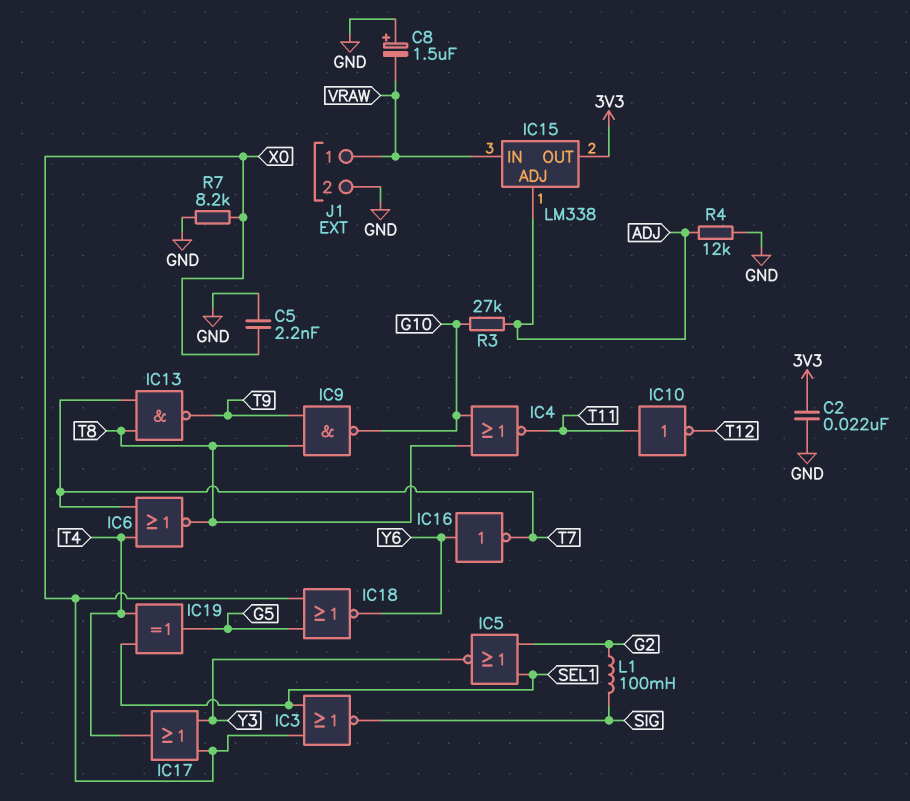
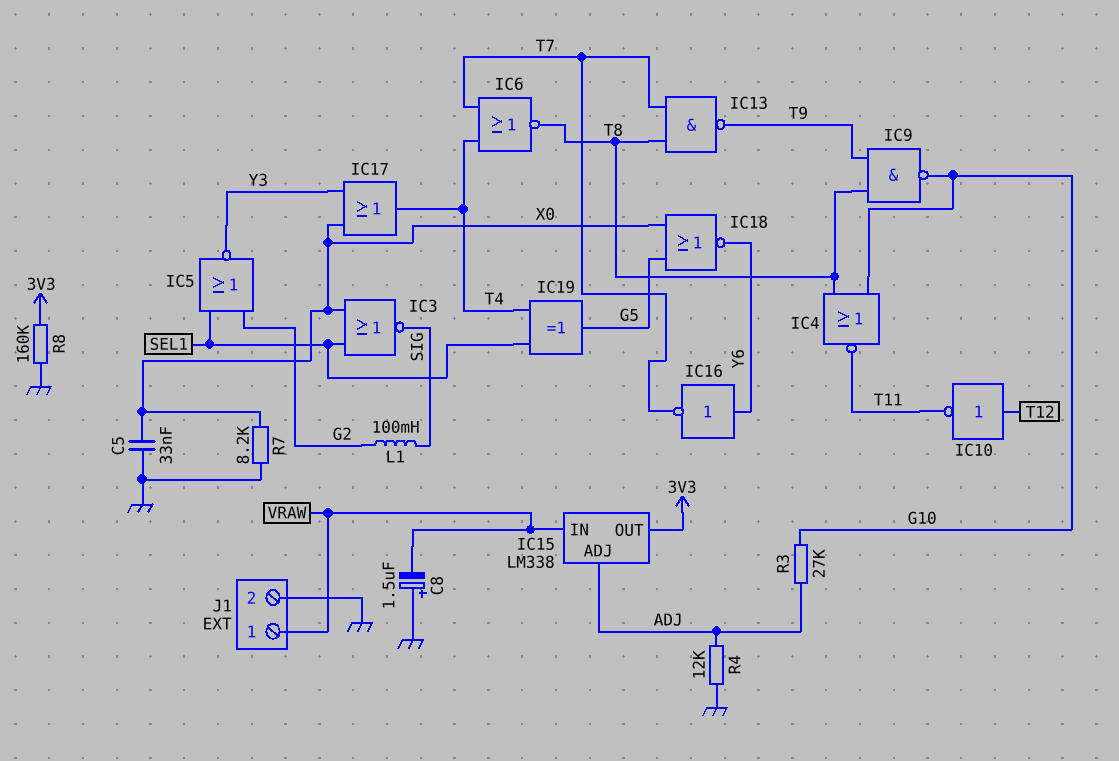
C2: 22nF (3V3, GND) -> none
C5: 2.2nF (GND, X0) -> 33nF (GND, X0)
IC10: NOT (in T11, out T12) -> NOT (in T12, out T11)
R8: none -> 160k (3V3, GND)

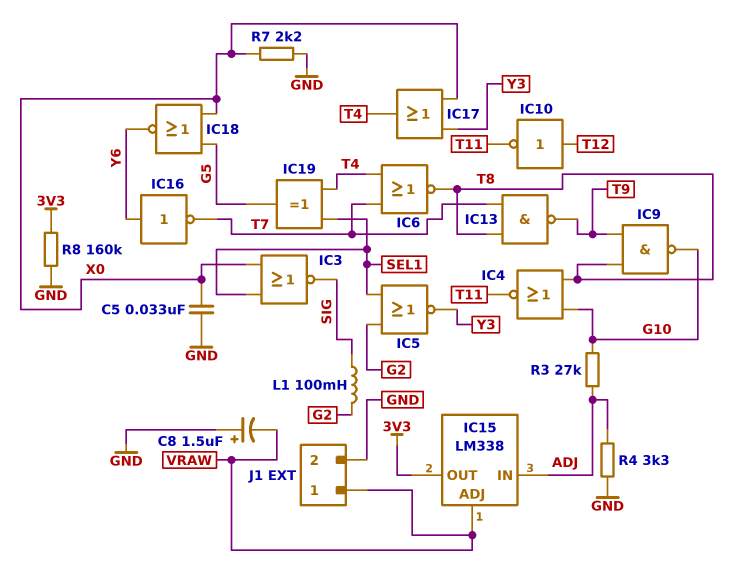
IC15 pin ADJ: ADJ -> VRAW
IC15 pin IN: VRAW -> ADJ
R4: 12k (ADJ, GND) -> 3.3k (ADJ, GND)
R7: 8.2k (GND, X0) -> 2.2k (GND, X0)

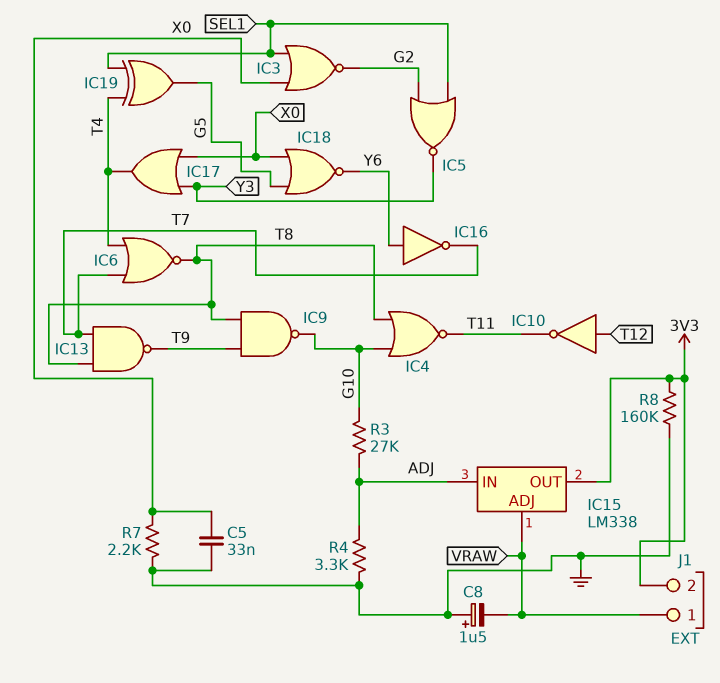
IC3: NOR (in SEL1, in X0, out SIG) -> NOR (in SEL1, in X0, out G2)
J1 pin 2: GND -> 3V3
L1: 100mH (G2, SIG) -> none

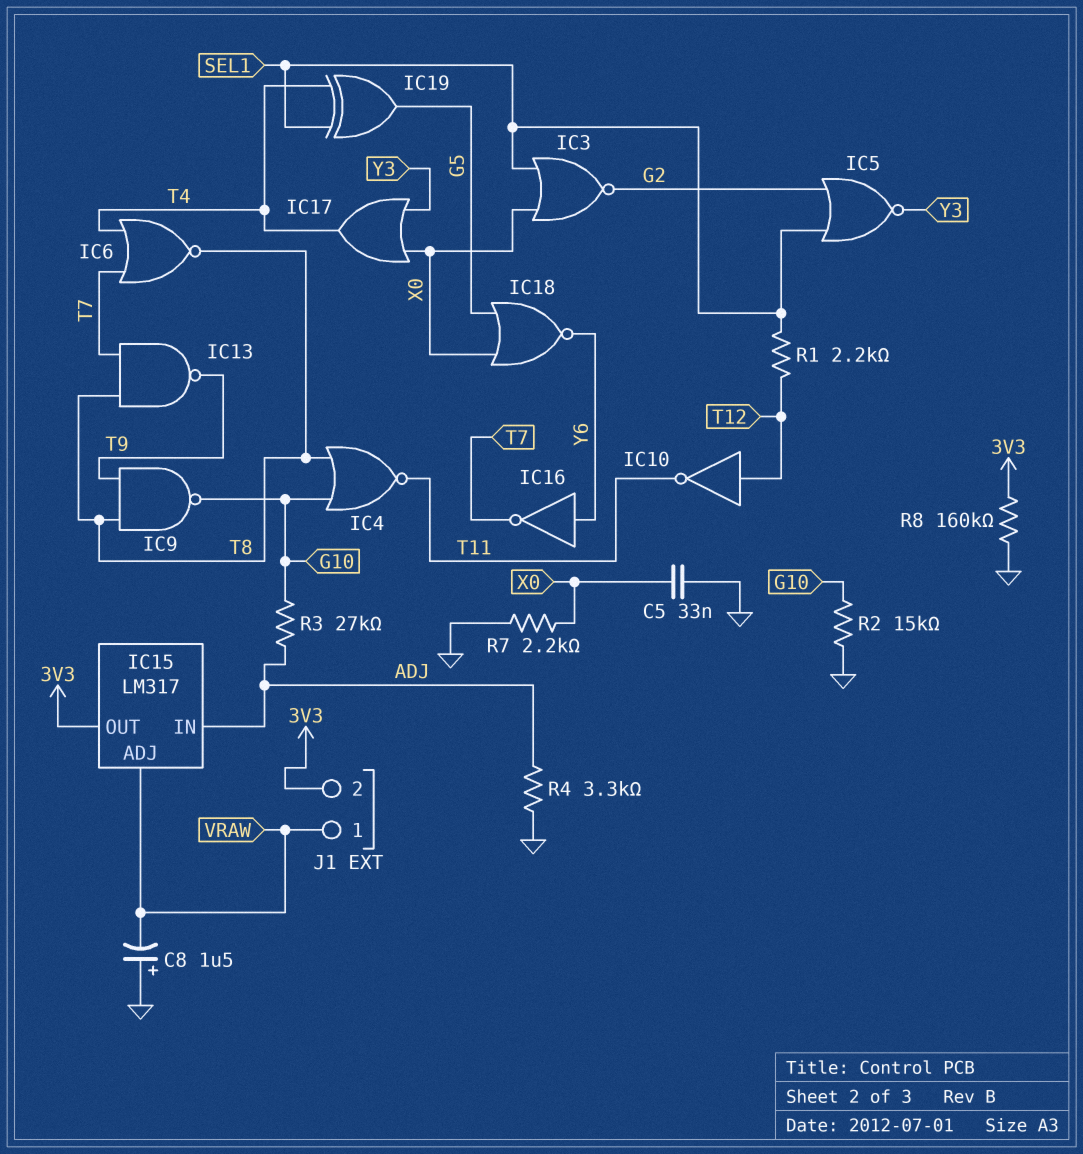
IC15: LM338 -> LM317
R1: none -> 2.2k (SEL1, T12)
R2: none -> 15k (G10, GND)

